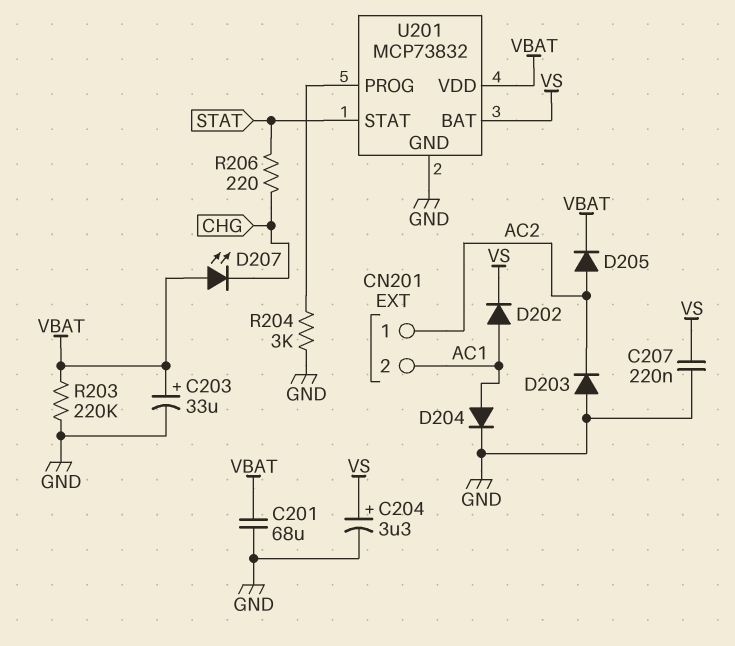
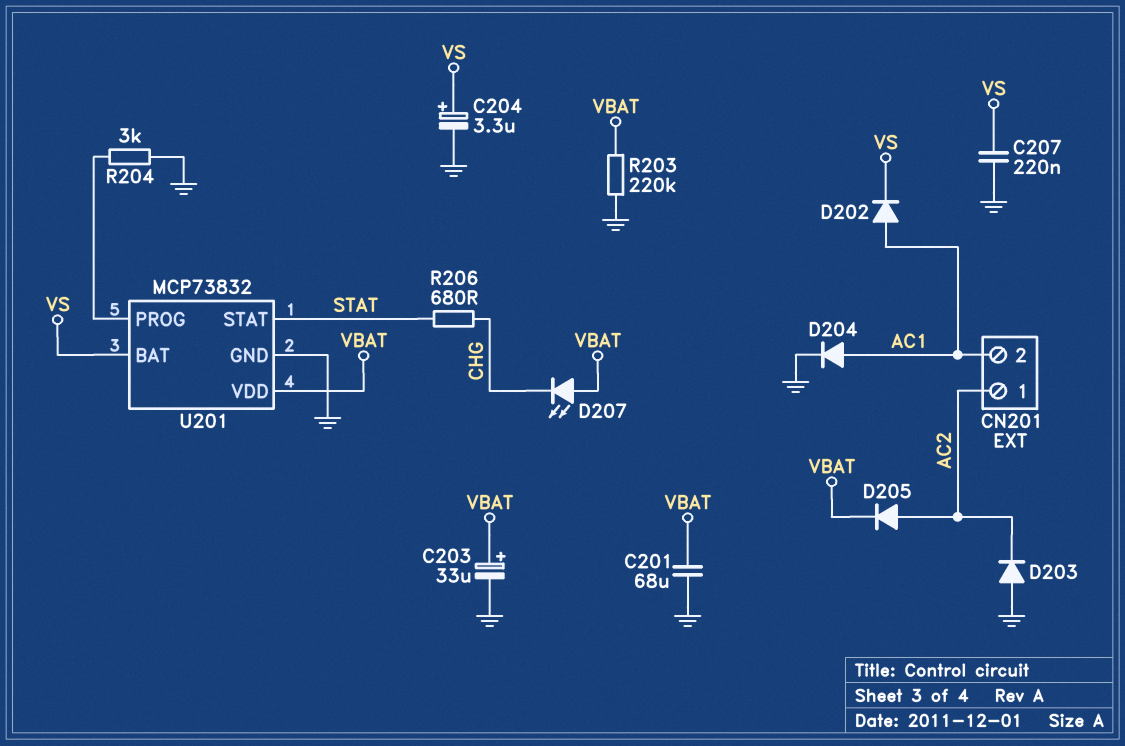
R206: 220 (CHG, STAT) -> 680 (CHG, STAT)

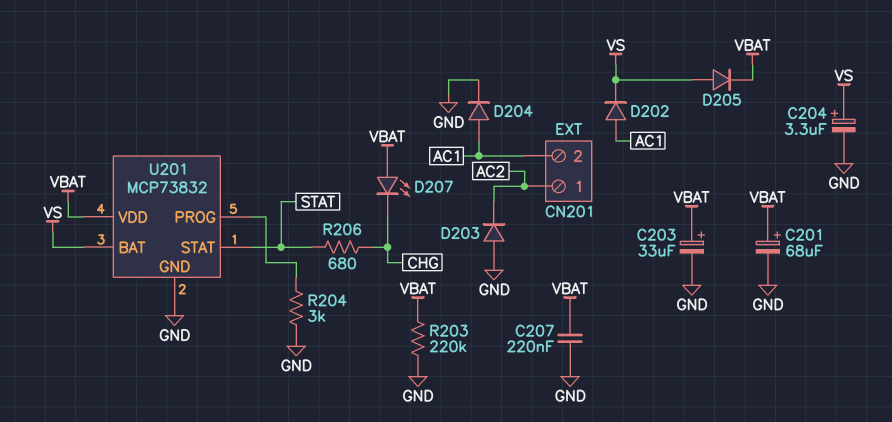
C201: 68uF (GND, VBAT) -> 68uF (plus VBAT, minus GND)
C207: 220nF (GND, VS) -> 220nF (GND, VBAT)
D205: diode (A AC2, K VBAT) -> diode (A VS, K VBAT)

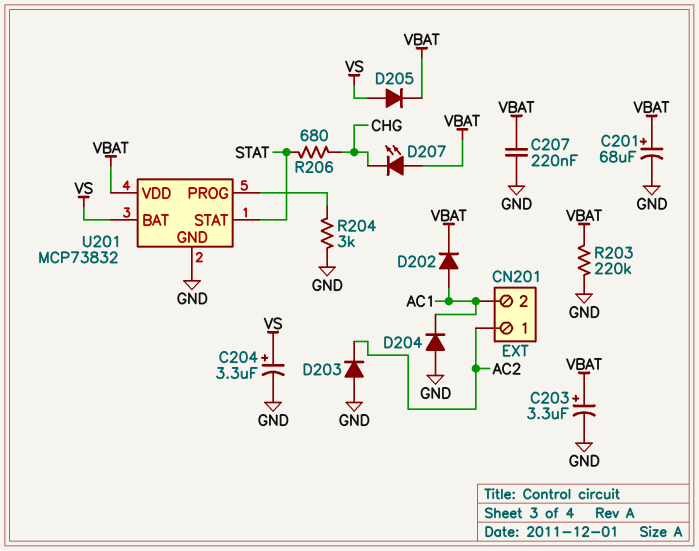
C203: 33uF (plus VBAT, minus GND) -> 3.3uF (plus VBAT, minus GND)
D202: diode (A AC1, K VS) -> diode (A AC1, K VBAT)
D204: diode (A AC1, K GND) -> diode (A GND, K AC1)

